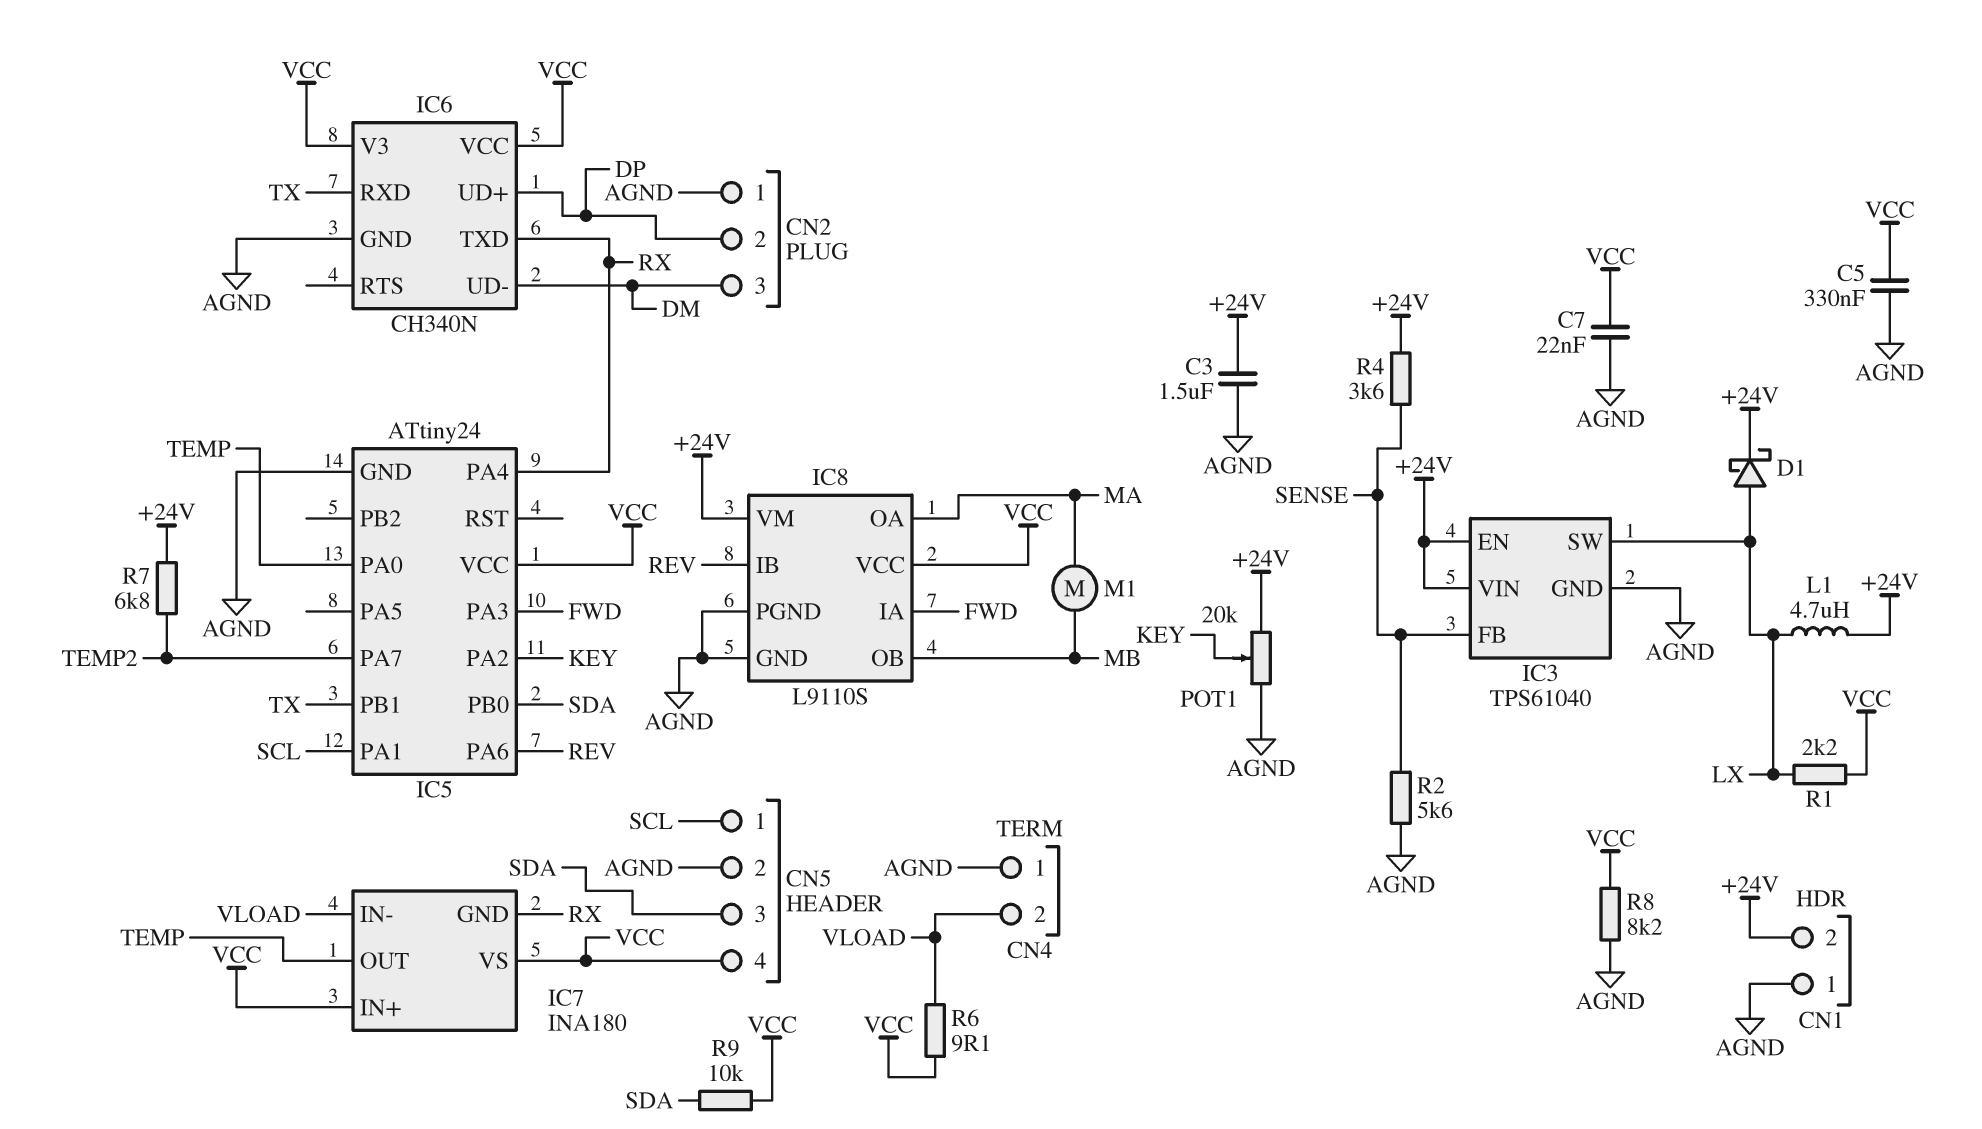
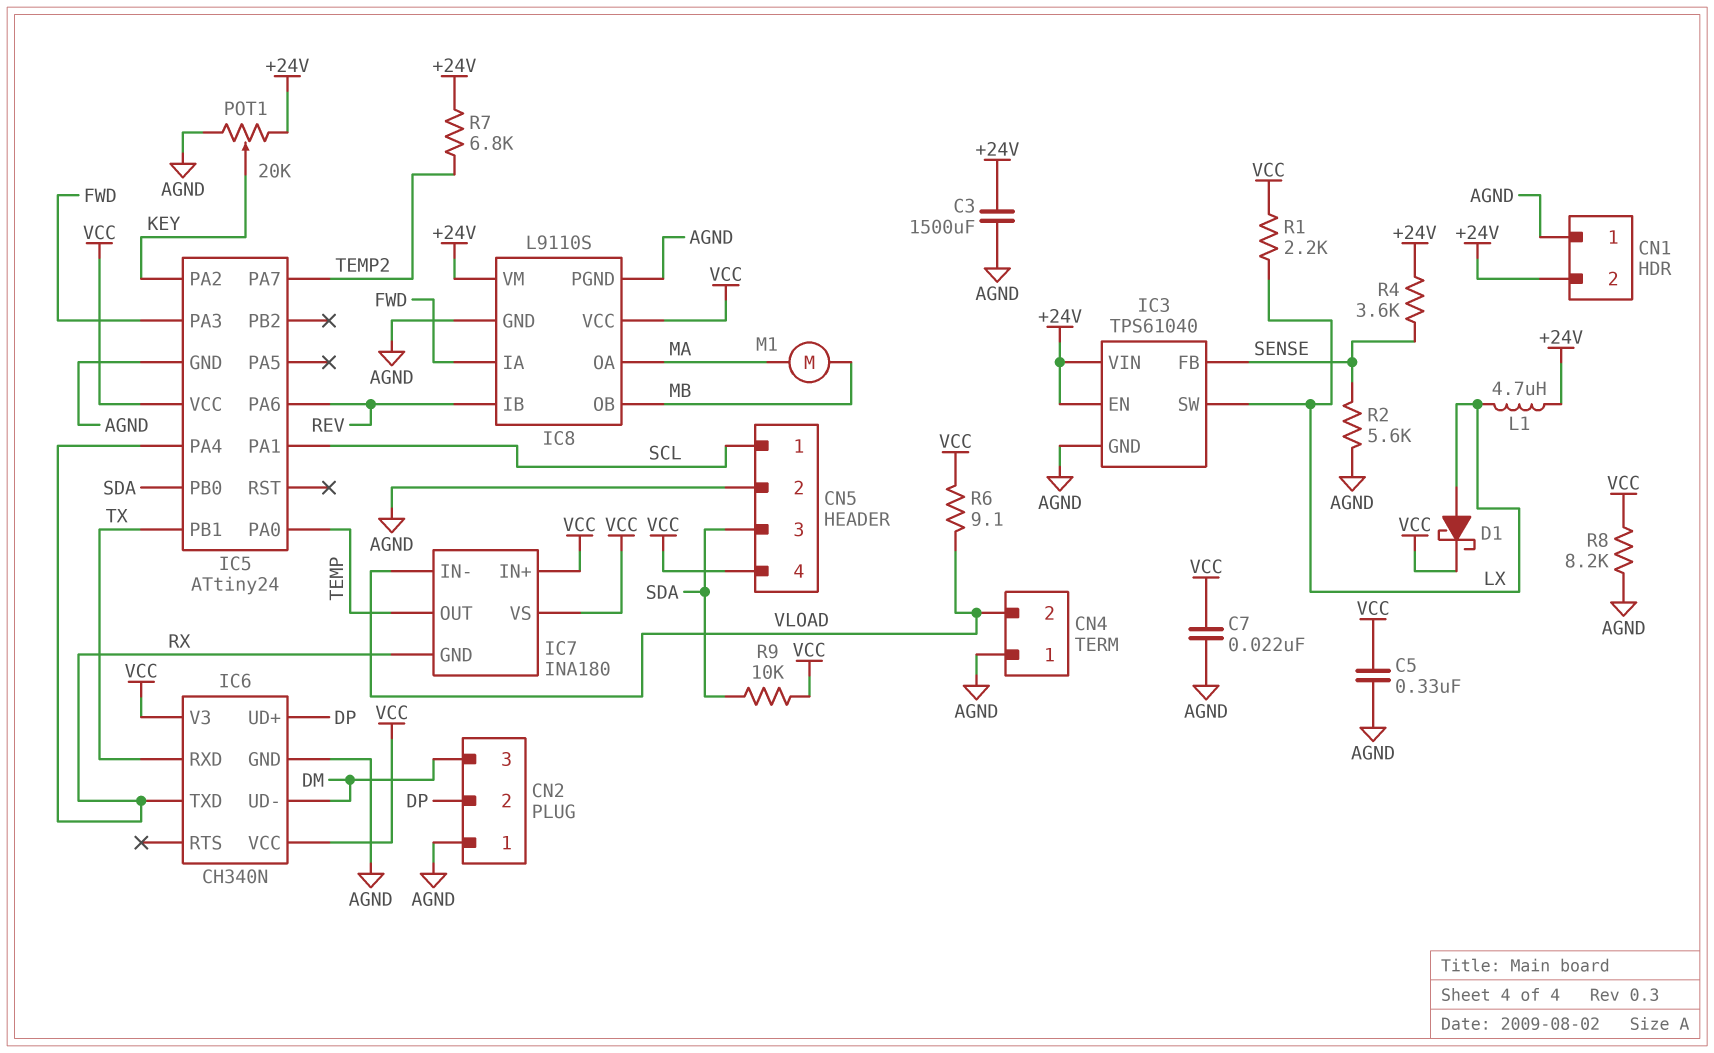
C3: 1.5uF (+24V, AGND) -> 1500uF (+24V, AGND)
D1: schottky (A LX, K +24V) -> schottky (A LX, K VCC)

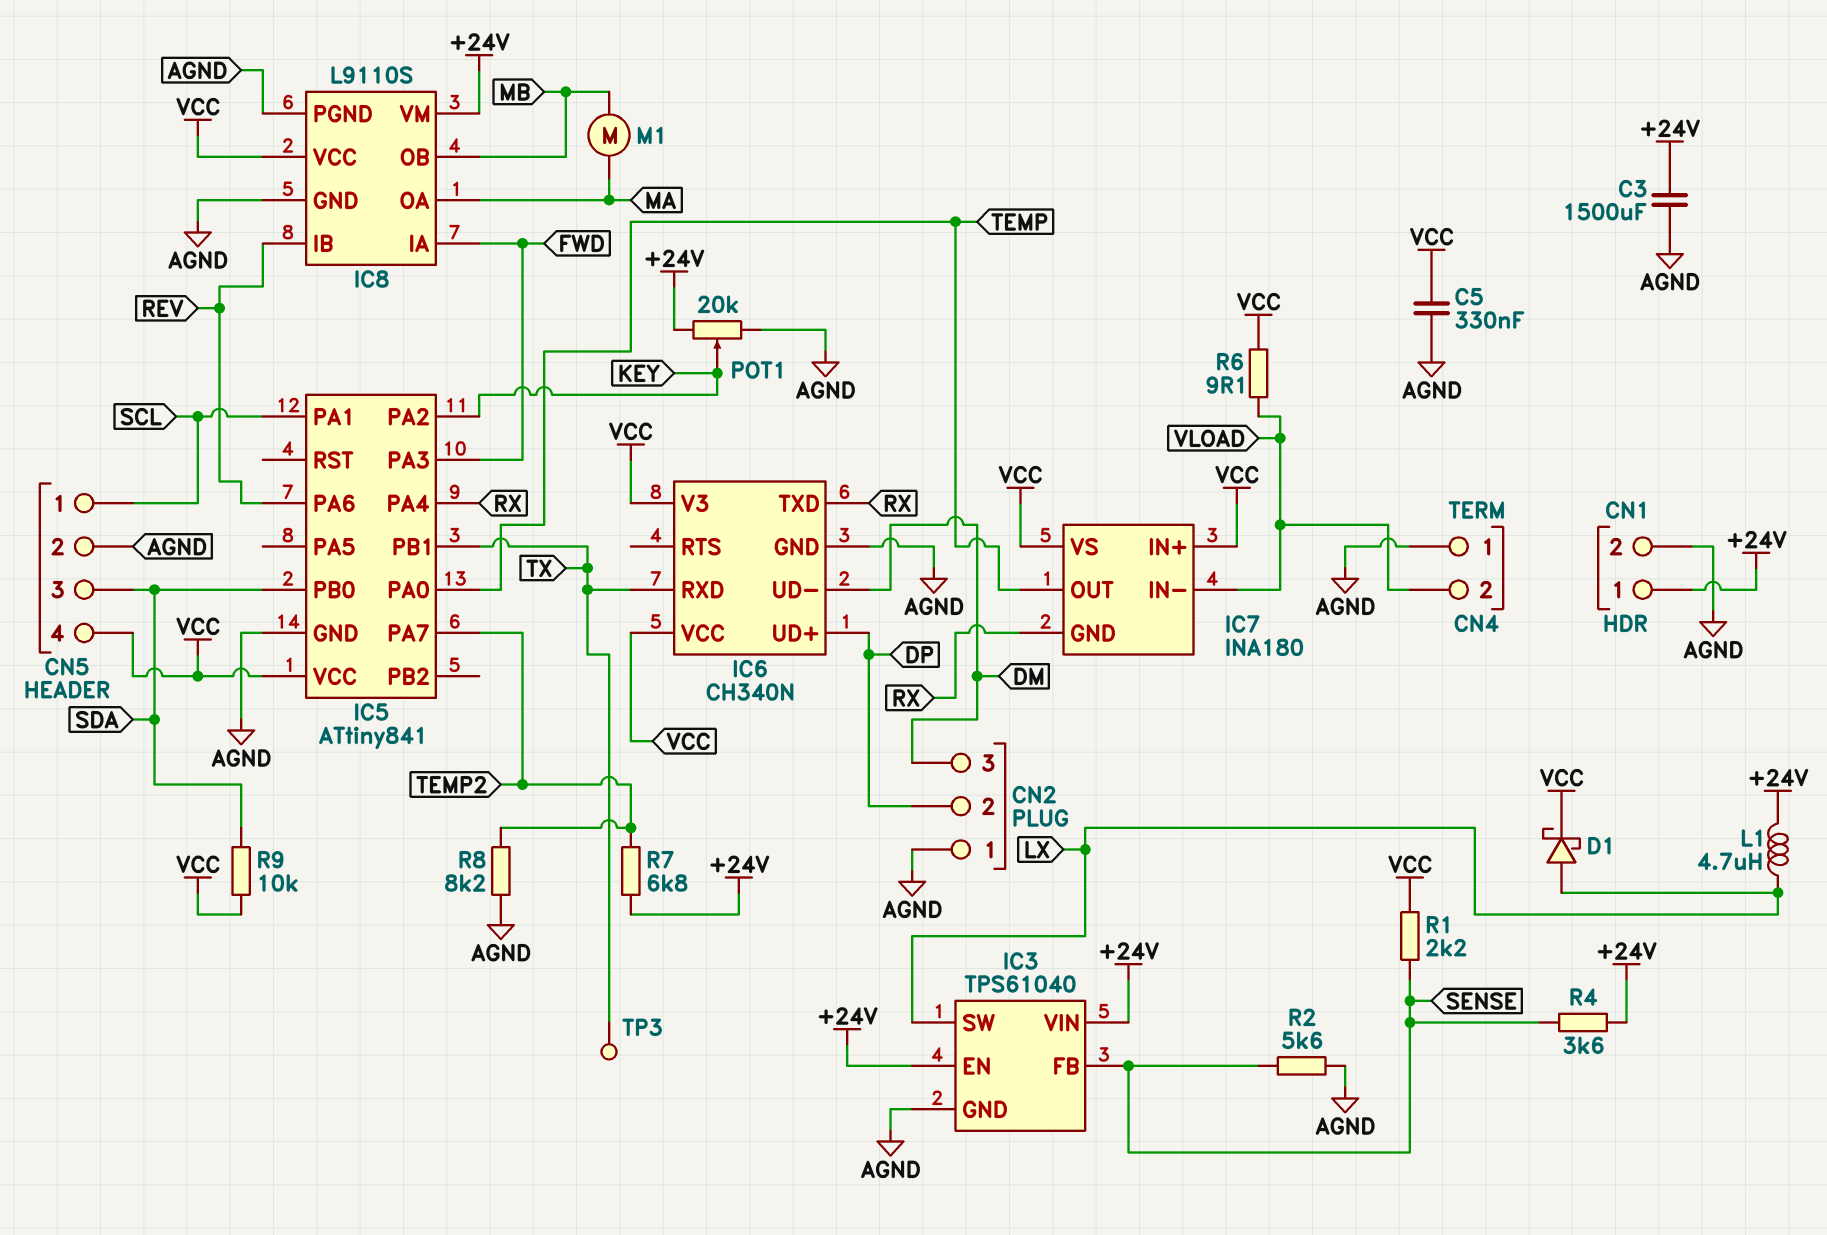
C7: 22nF (AGND, VCC) -> none
CN1 pin 1: AGND -> +24V
CN1 pin 2: +24V -> AGND
IC5: ATtiny24 -> ATtiny841
R1: 2.2k (LX, VCC) -> 2.2k (SENSE, VCC)
R8: 8.2k (AGND, VCC) -> 8.2k (AGND, TEMP2)
TP3: none -> test point (TX)

